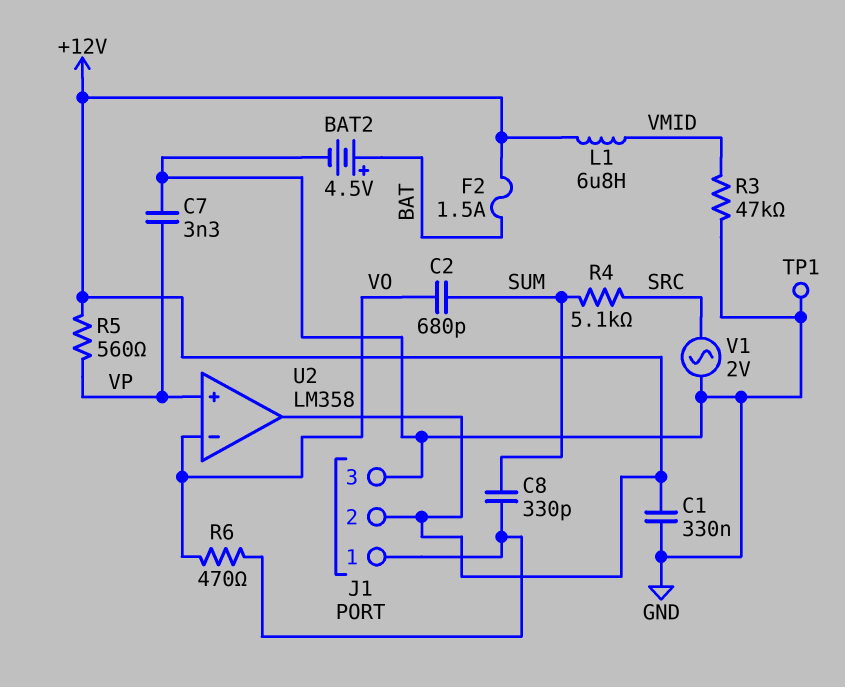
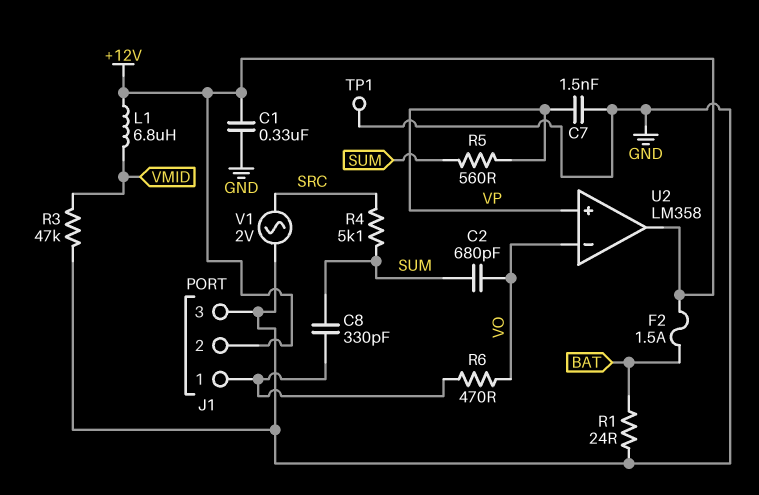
BAT2: 4.5V (plus BAT, minus GND) -> none
C7: 3.3nF (GND, VP) -> 1.5nF (GND, VP)
R1: none -> 24 (BAT, GND)
R5: 560 (+12V, VP) -> 560 (SUM, VP)

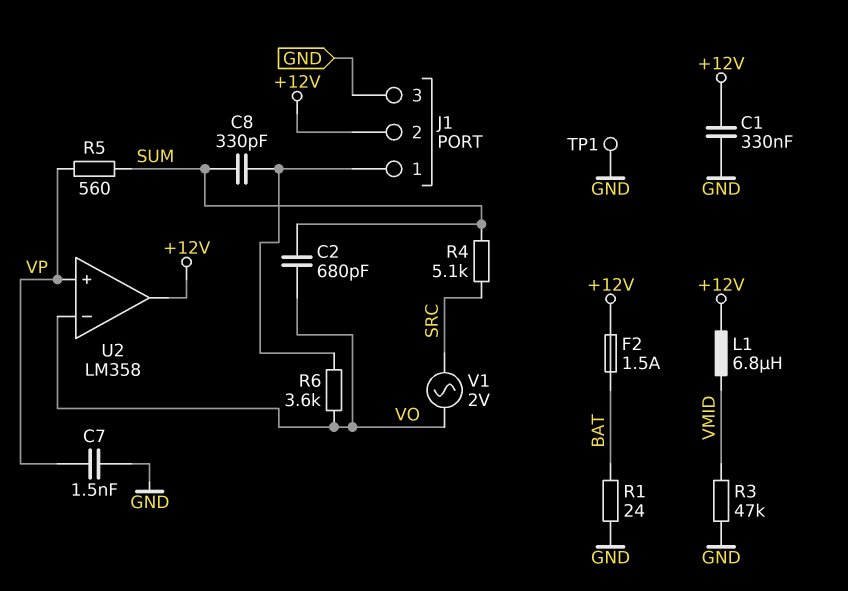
R6: 470 (J1/1, VO) -> 3.6k (J1/1, VO)
V1: AC 2V (GND, SRC) -> AC 2V (SRC, VO)

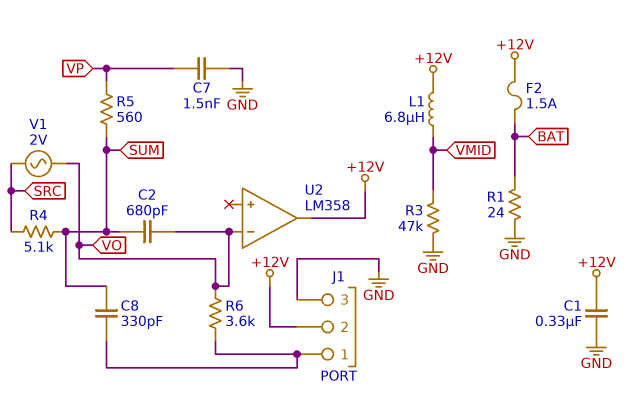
TP1: test point (GND) -> none
U2 pin in+: VP -> none

